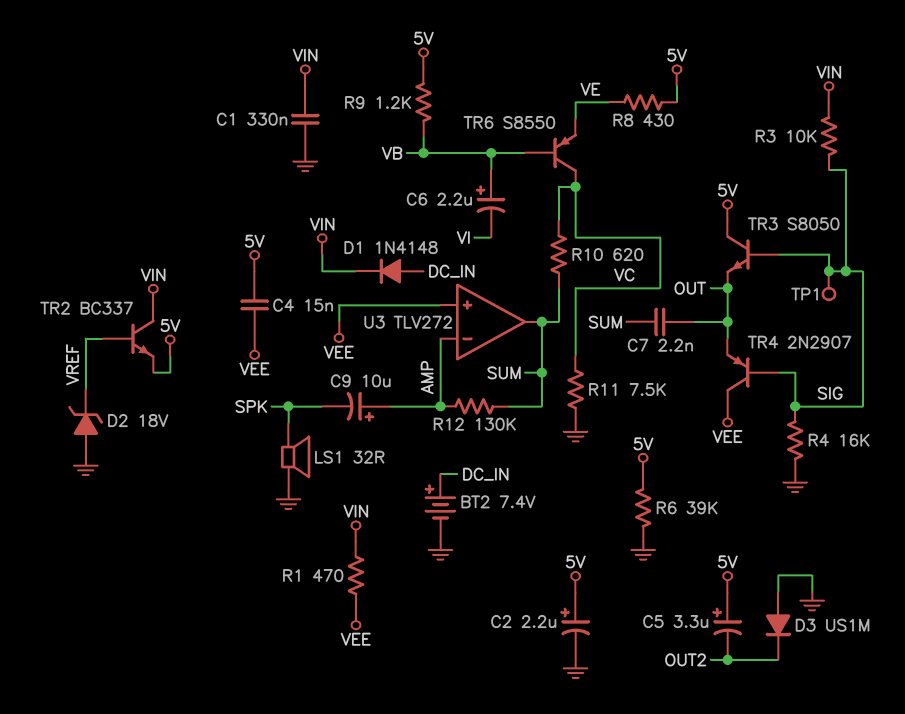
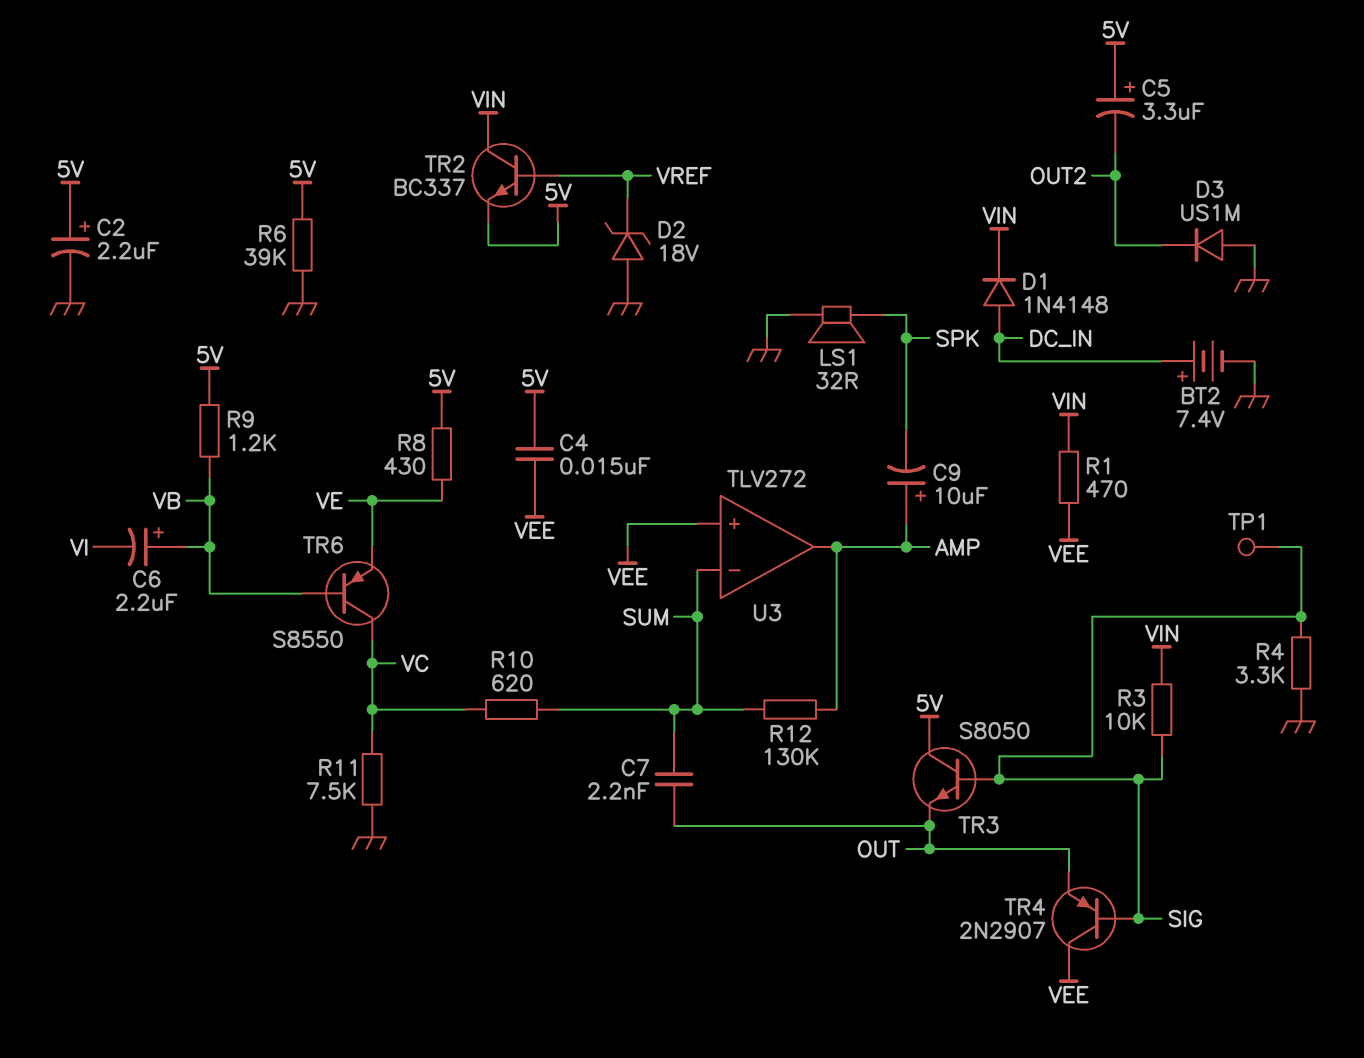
C1: 330nF (GND, VIN) -> none
R4: 16k (GND, SIG) -> 3.3k (GND, SIG)
U3 pin in-: AMP -> SUM
U3 pin out: SUM -> AMP

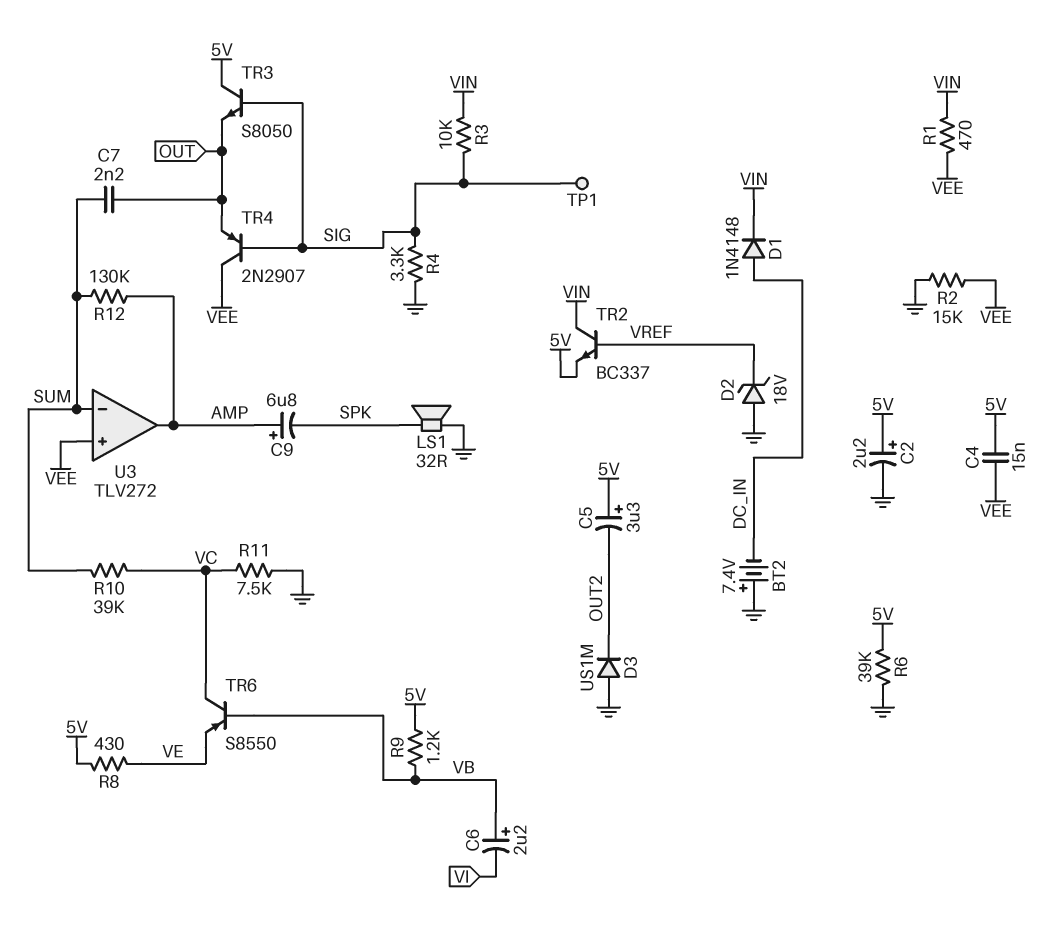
BT2: 7.4V (plus DC_IN, minus GND) -> 7.4V (plus GND, minus DC_IN)
C9: 10uF (plus AMP, minus SPK) -> 6.8uF (plus AMP, minus SPK)
R2: none -> 15k (GND, VEE)
R10: 620 (SUM, VC) -> 39k (SUM, VC)

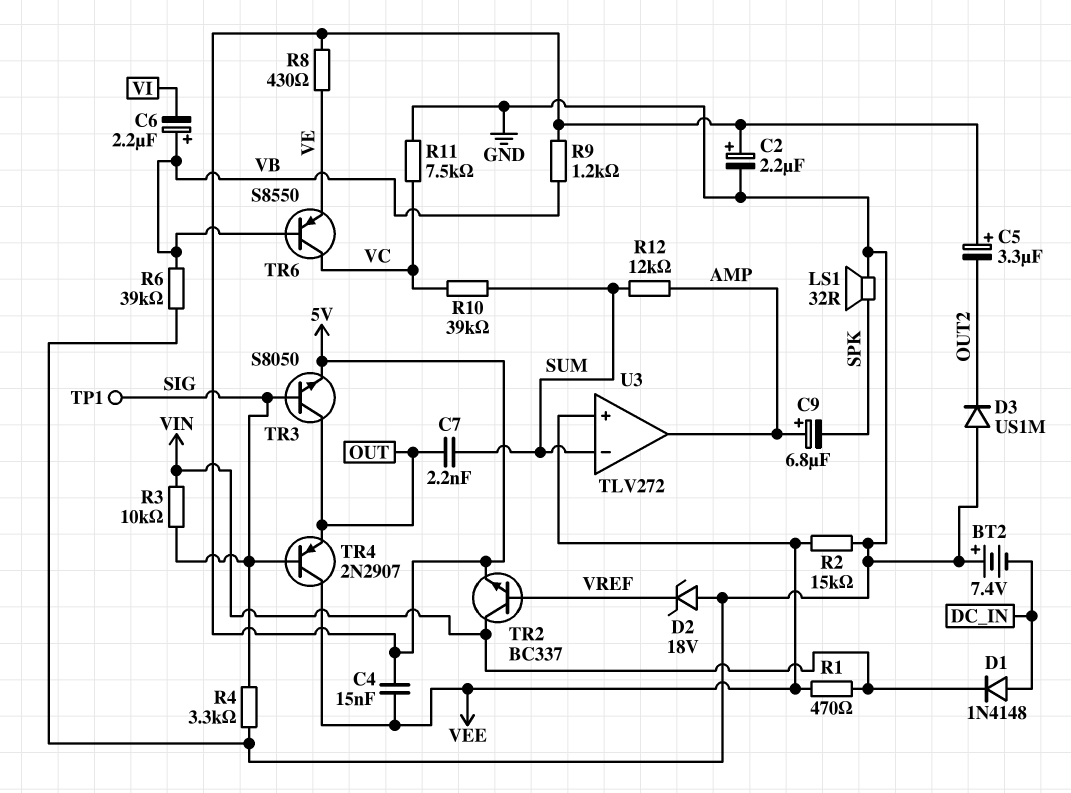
R6: 39k (5V, GND) -> 39k (GND, VB)
R12: 130k (AMP, SUM) -> 12k (AMP, SUM)
TR3: NPN S8050 (B SIG, C 5V, E OUT) -> NPN S8050 (B SIG, C OUT, E 5V)

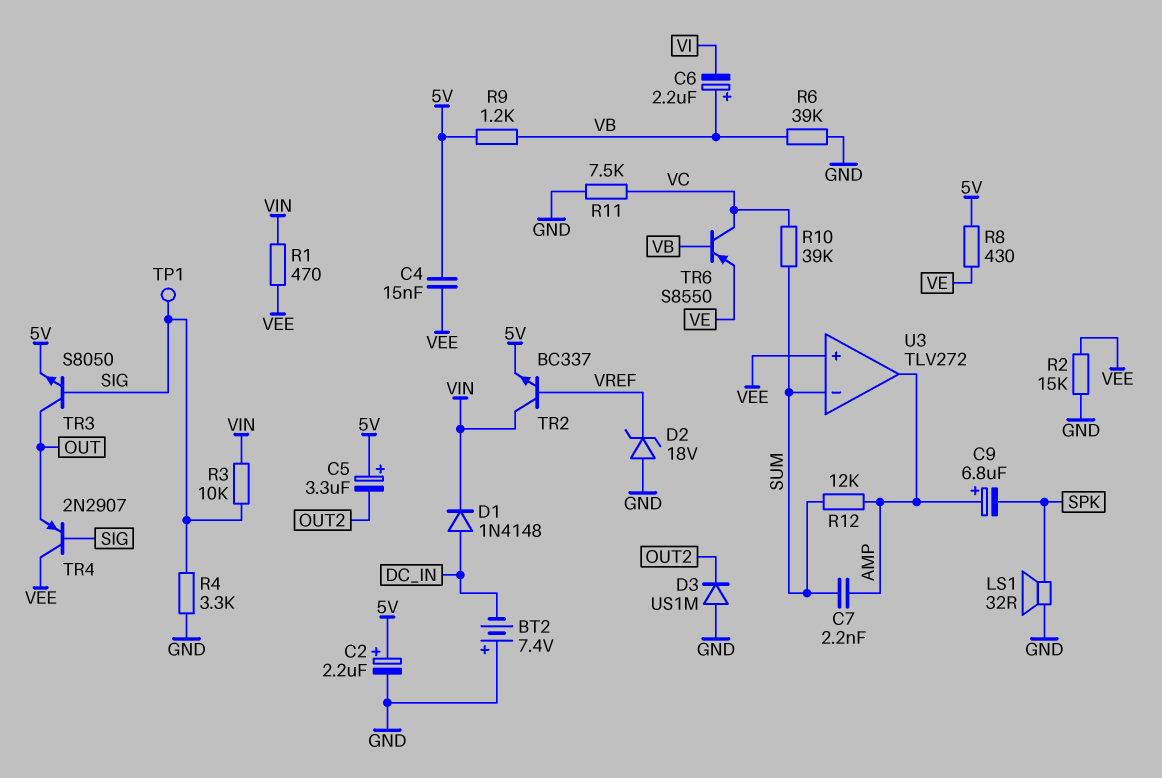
C7: 2.2nF (OUT, SUM) -> 2.2nF (AMP, SUM)

